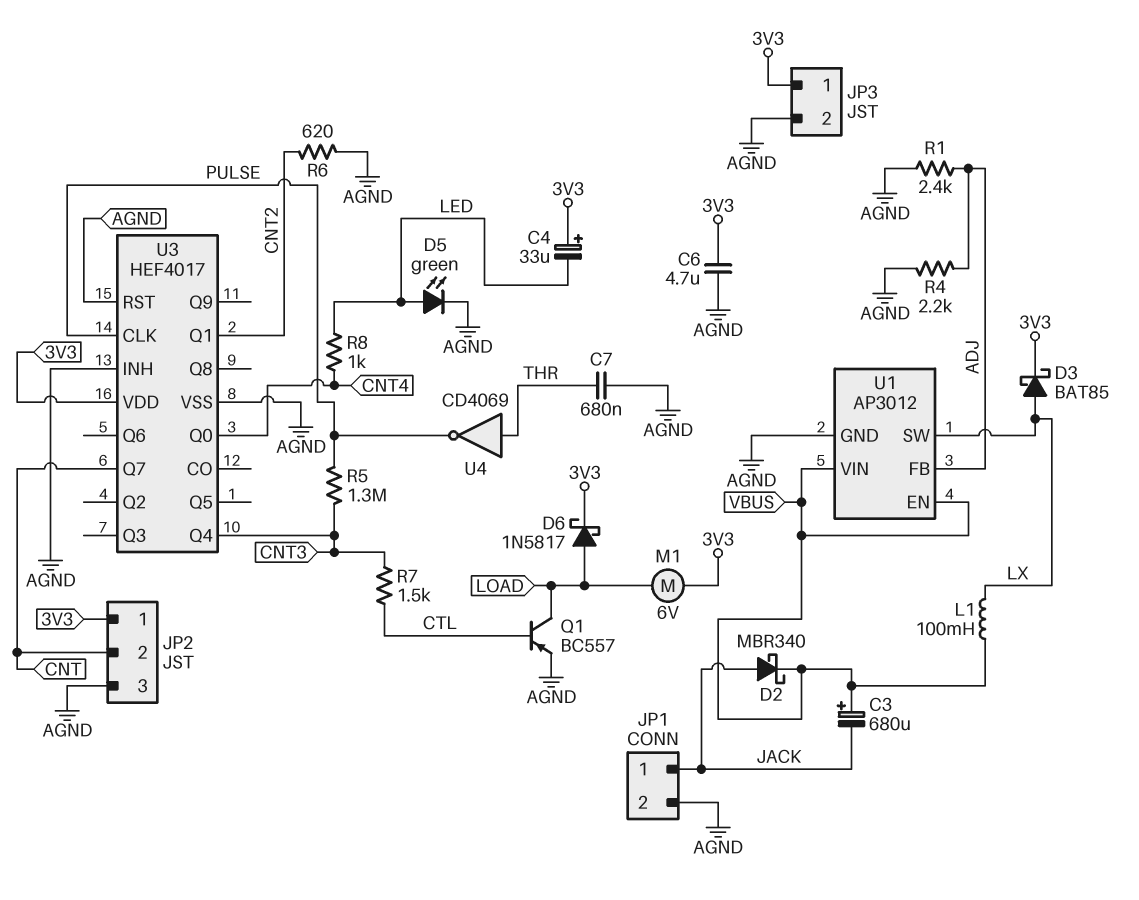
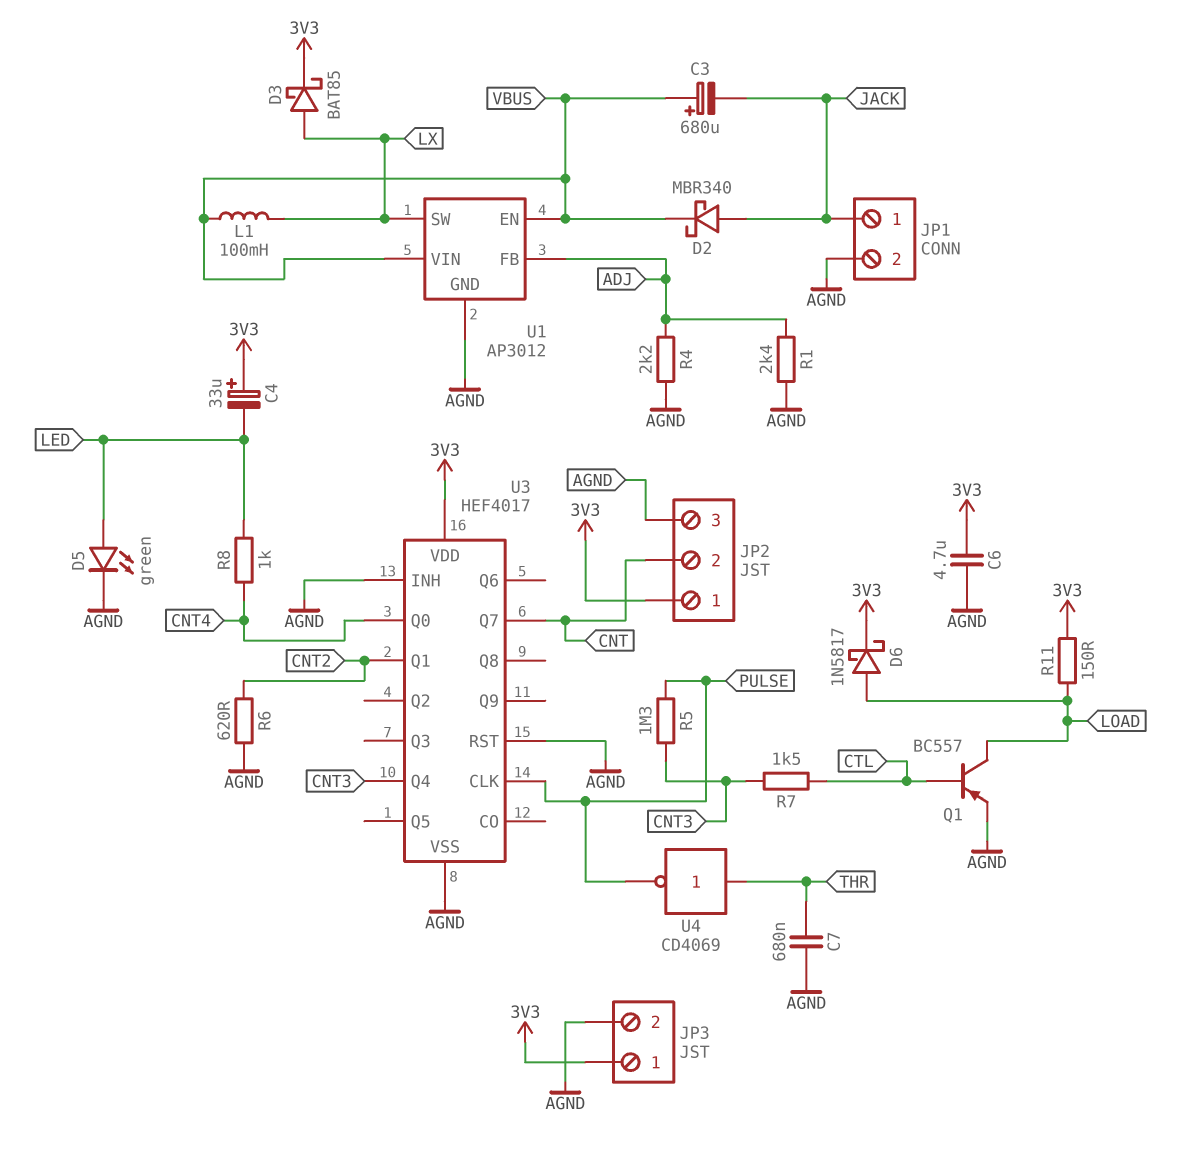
M1: motor 6V (3V3, LOAD) -> none
R11: none -> 150 (3V3, LOAD)

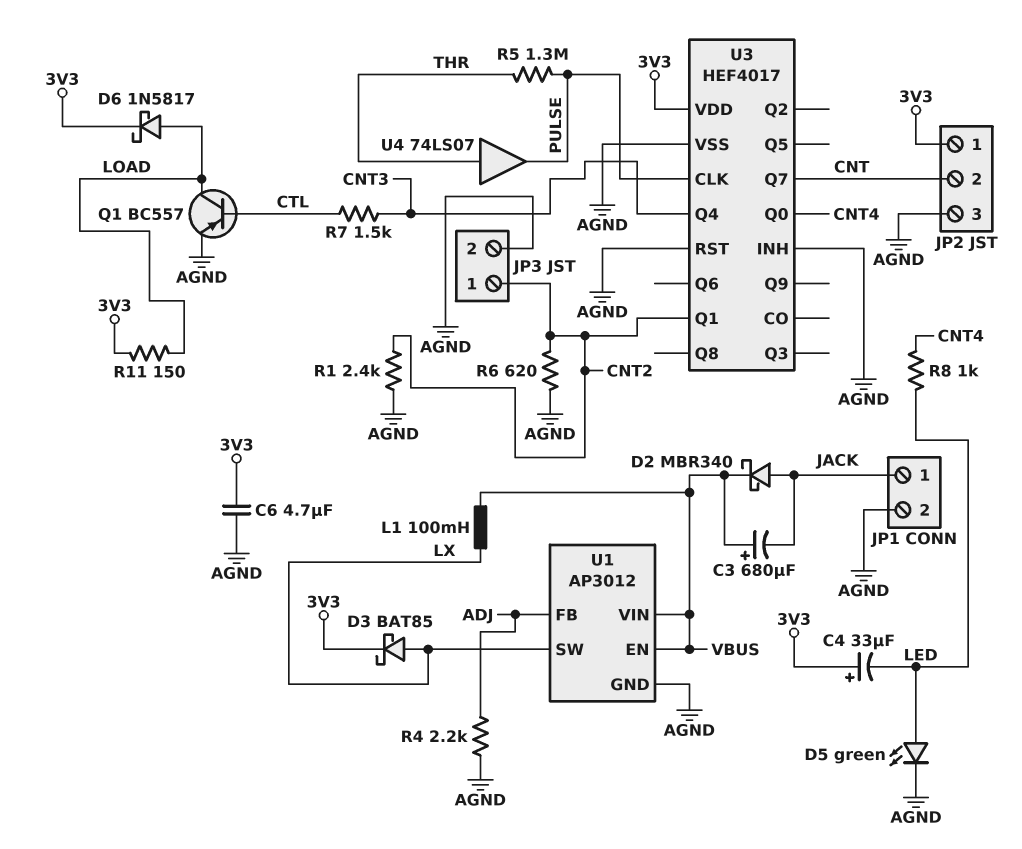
C7: 680nF (AGND, THR) -> none
JP3 pin 1: 3V3 -> CNT2
R1: 2.4k (ADJ, AGND) -> 2.4k (AGND, CNT2)
R5: 1.3M (CNT3, PULSE) -> 1.3M (PULSE, THR)
U4: NOT CD4069 (in THR, out PULSE) -> buffer 74LS07 (in THR, out PULSE)

